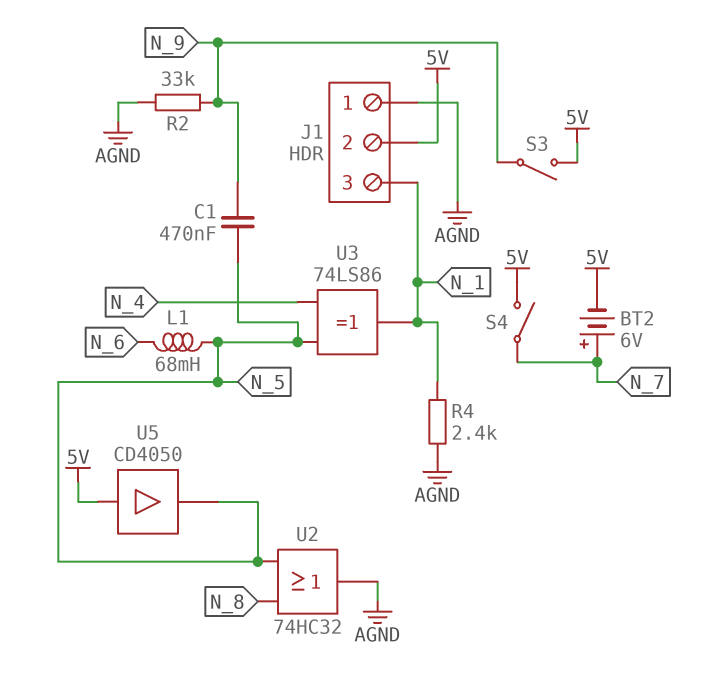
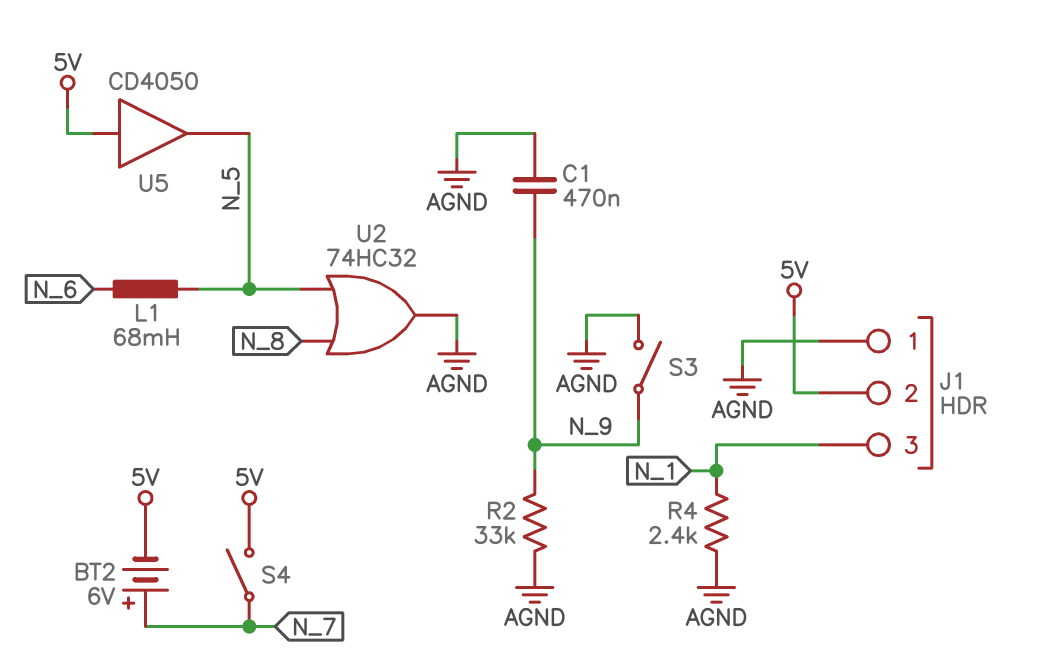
C1: 470nF (N_5, N_9) -> 470nF (AGND, N_9)
S3: switch (5V, N_9) -> switch (AGND, N_9)
U3: XOR 74LS86 (in N_4, in N_5, out N_1) -> none

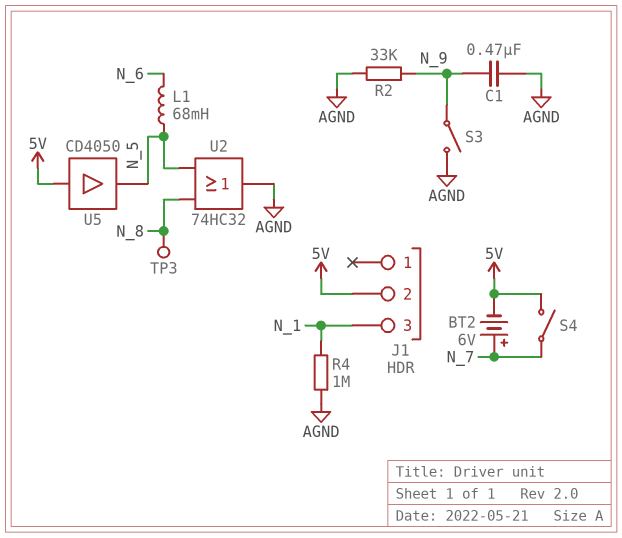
J1 pin 1: AGND -> none
R4: 2.4k (AGND, N_1) -> 1M (AGND, N_1)
TP3: none -> test point (N_8)

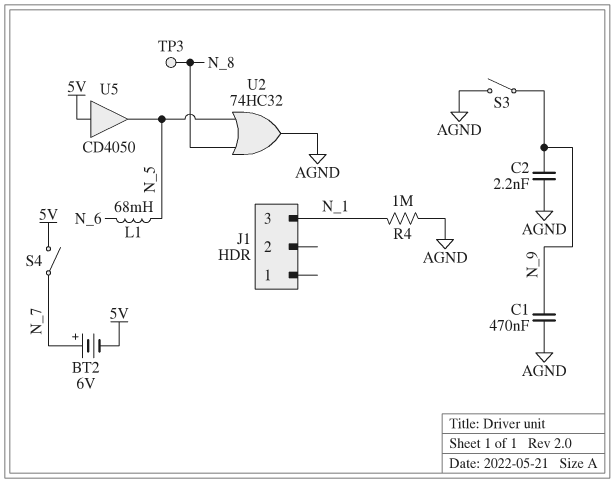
C2: none -> 2.2nF (AGND, N_9)
J1 pin 2: 5V -> none
R2: 33k (AGND, N_9) -> none

